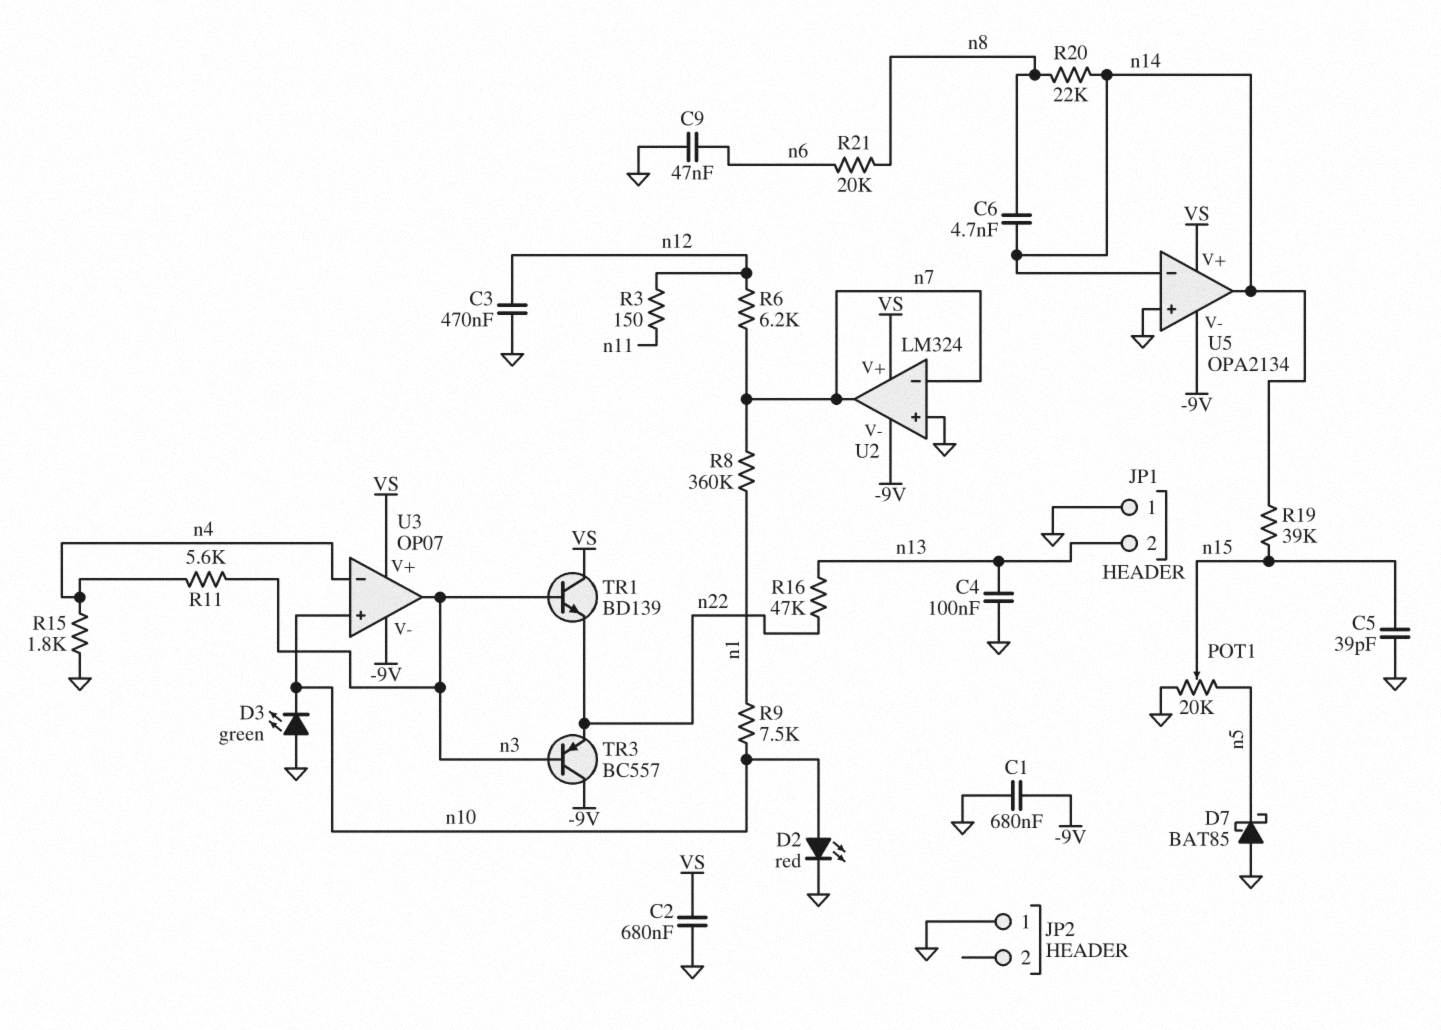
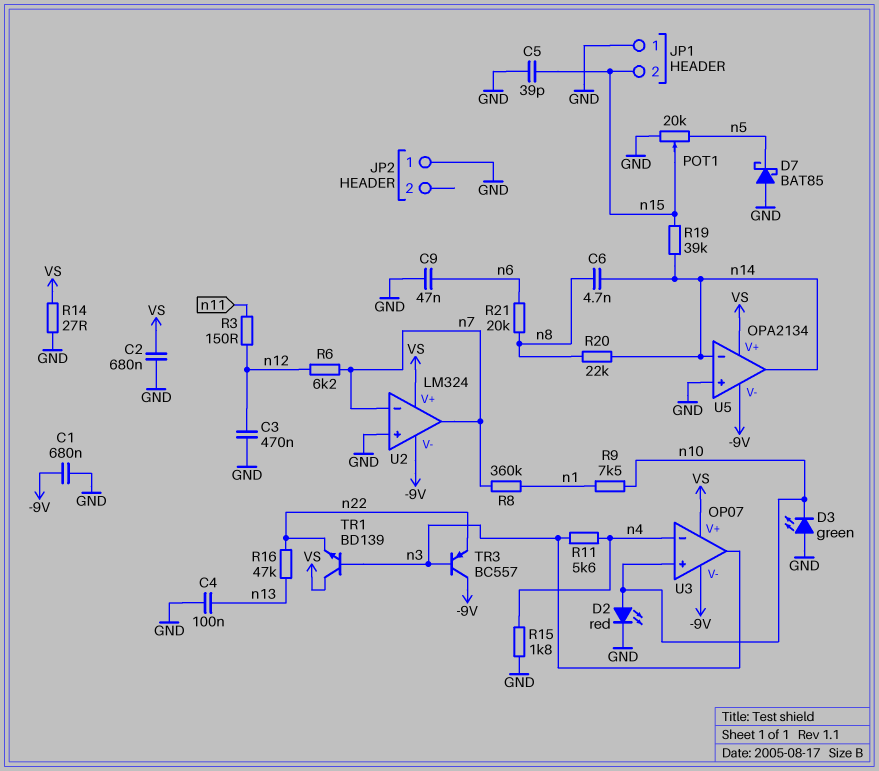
JP1 pin 2: n13 -> n15
R14: none -> 27 (GND, VS)

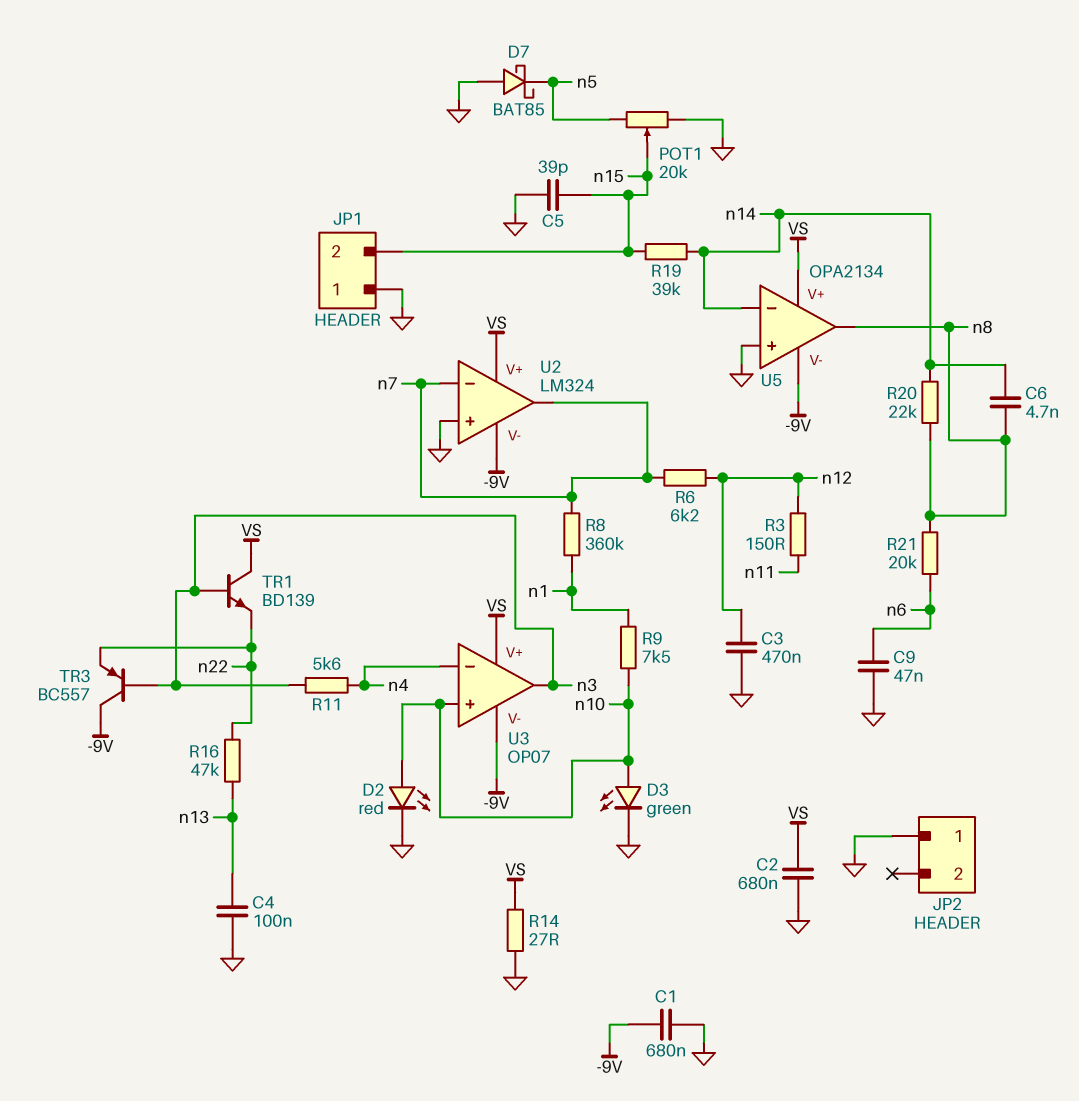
D3: LED green (A GND, K n10) -> LED green (A n10, K GND)
R15: 1.8k (GND, n4) -> none
U5 pin out: n14 -> n8

